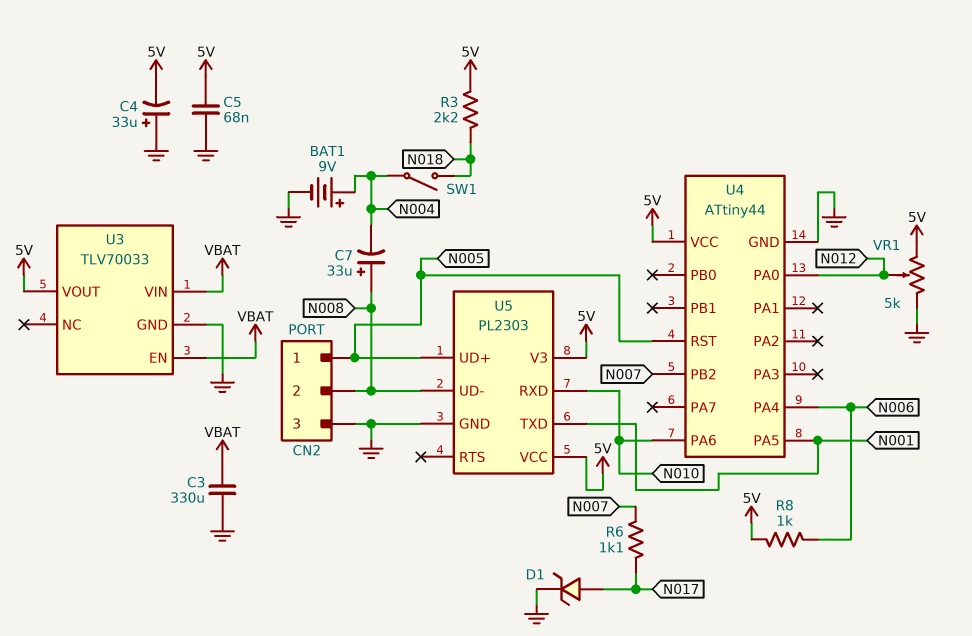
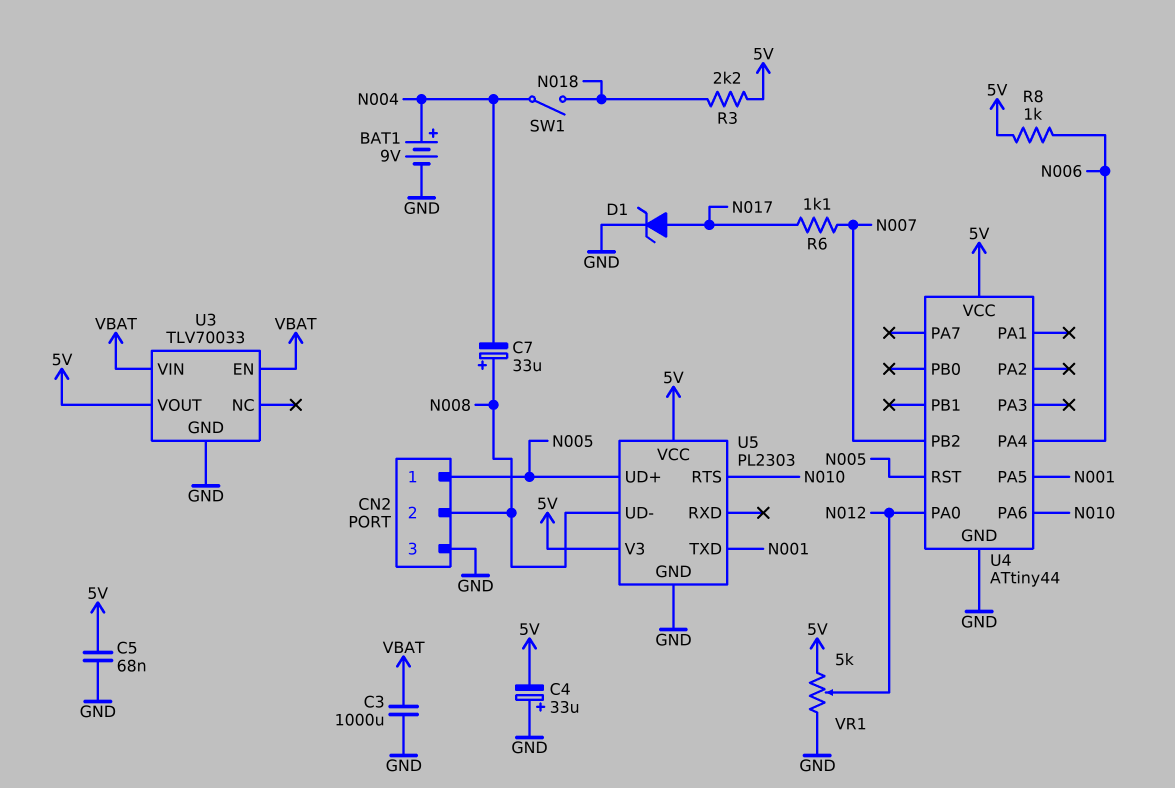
C3: 330uF (GND, VBAT) -> 1000uF (GND, VBAT)
U5 pin RTS: none -> N010
U5 pin RXD: N010 -> none

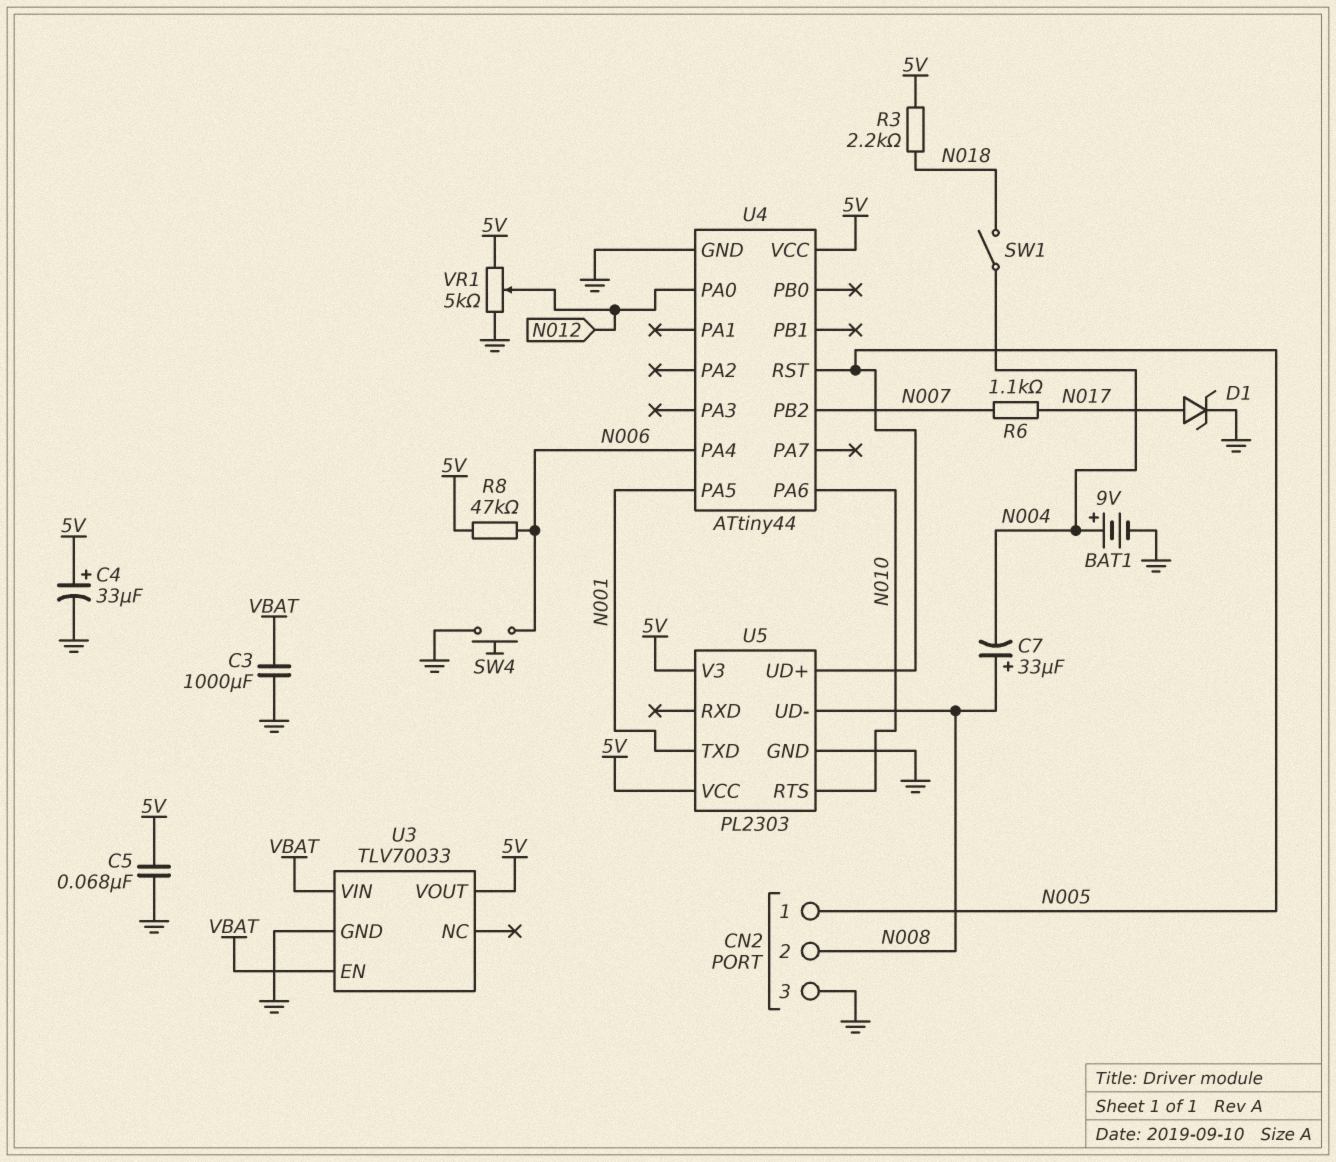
C4: 33uF (plus GND, minus 5V) -> 33uF (plus 5V, minus GND)
R8: 1k (5V, N006) -> 47k (5V, N006)
SW4: none -> button (GND, N006)

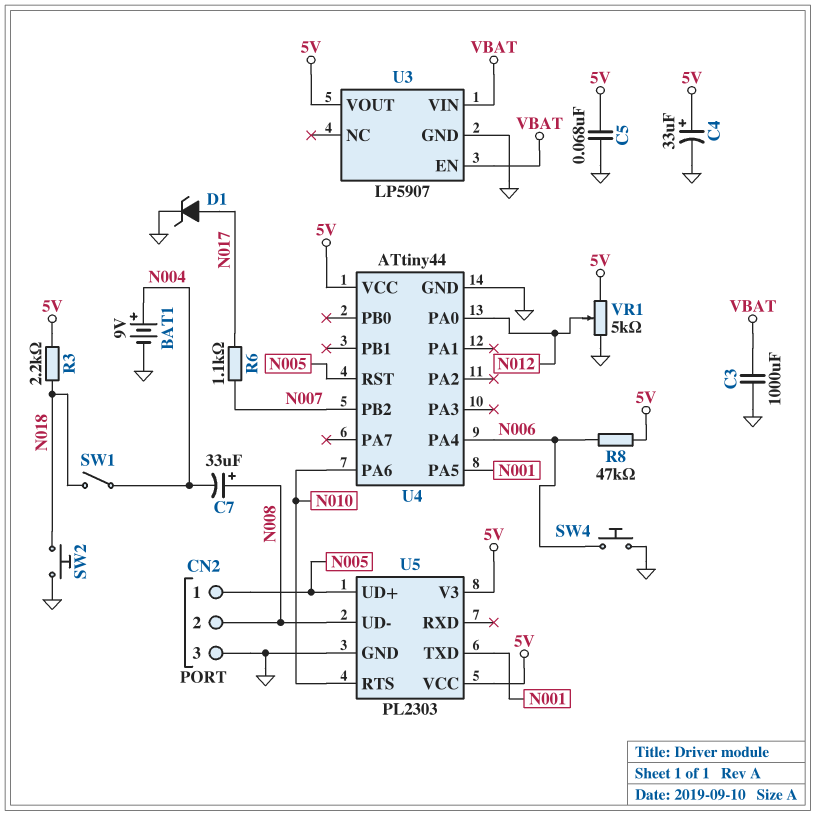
SW2: none -> button (GND, N018)
U3: TLV70033 -> LP5907

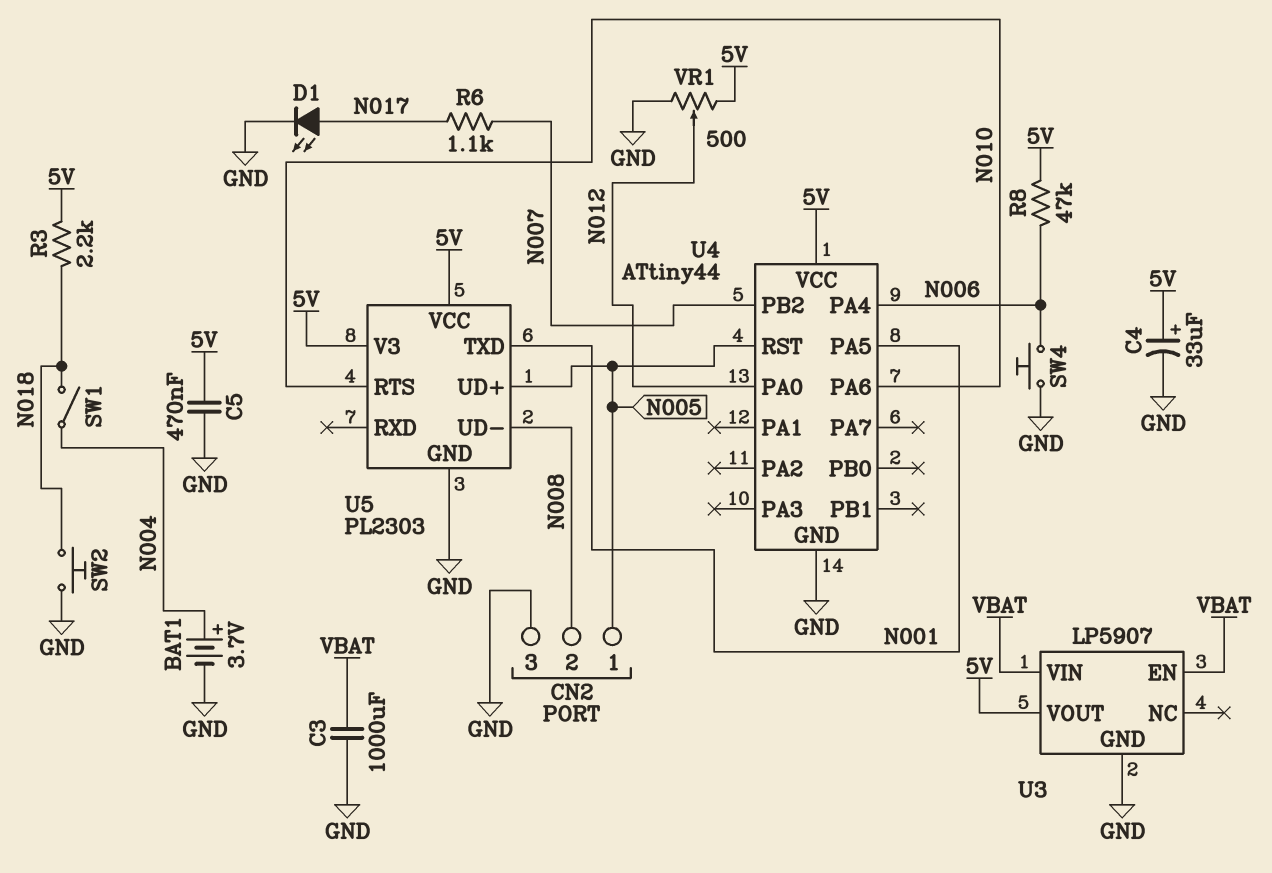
BAT1: 9V (plus N004, minus GND) -> 3.7V (plus N004, minus GND)
C5: 68nF (5V, GND) -> 470nF (5V, GND)
C7: 33uF (plus N008, minus N004) -> none
D1: zener (A N017, K GND) -> LED (A N017, K GND)
VR1: 5k (5V, GND, wiper N012) -> 500 (5V, GND, wiper N012)

